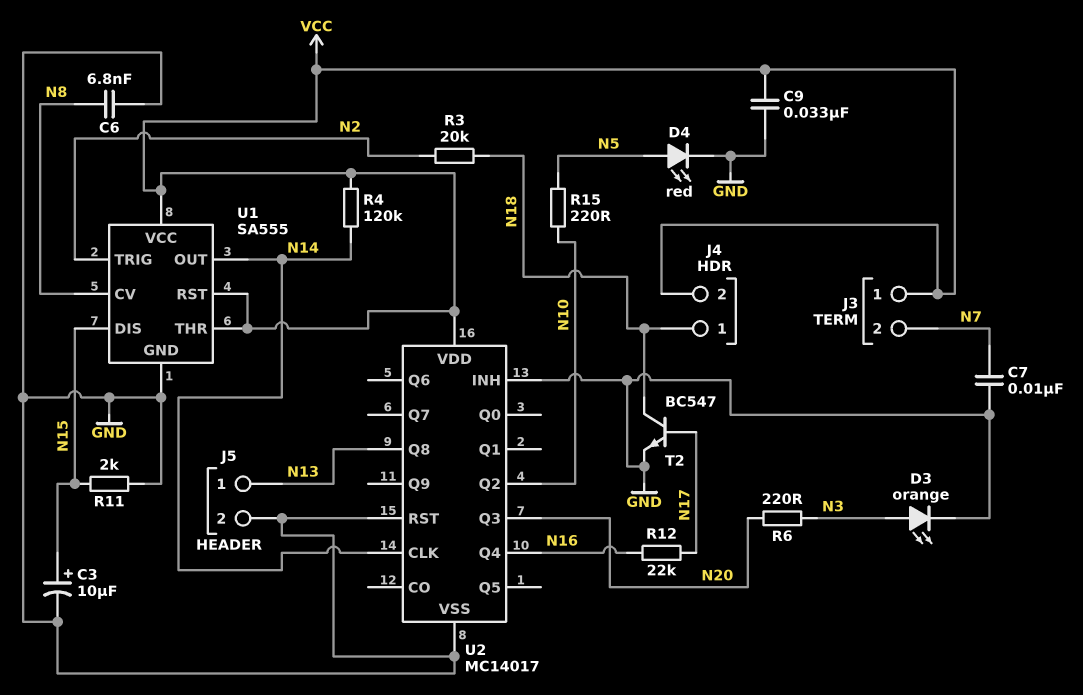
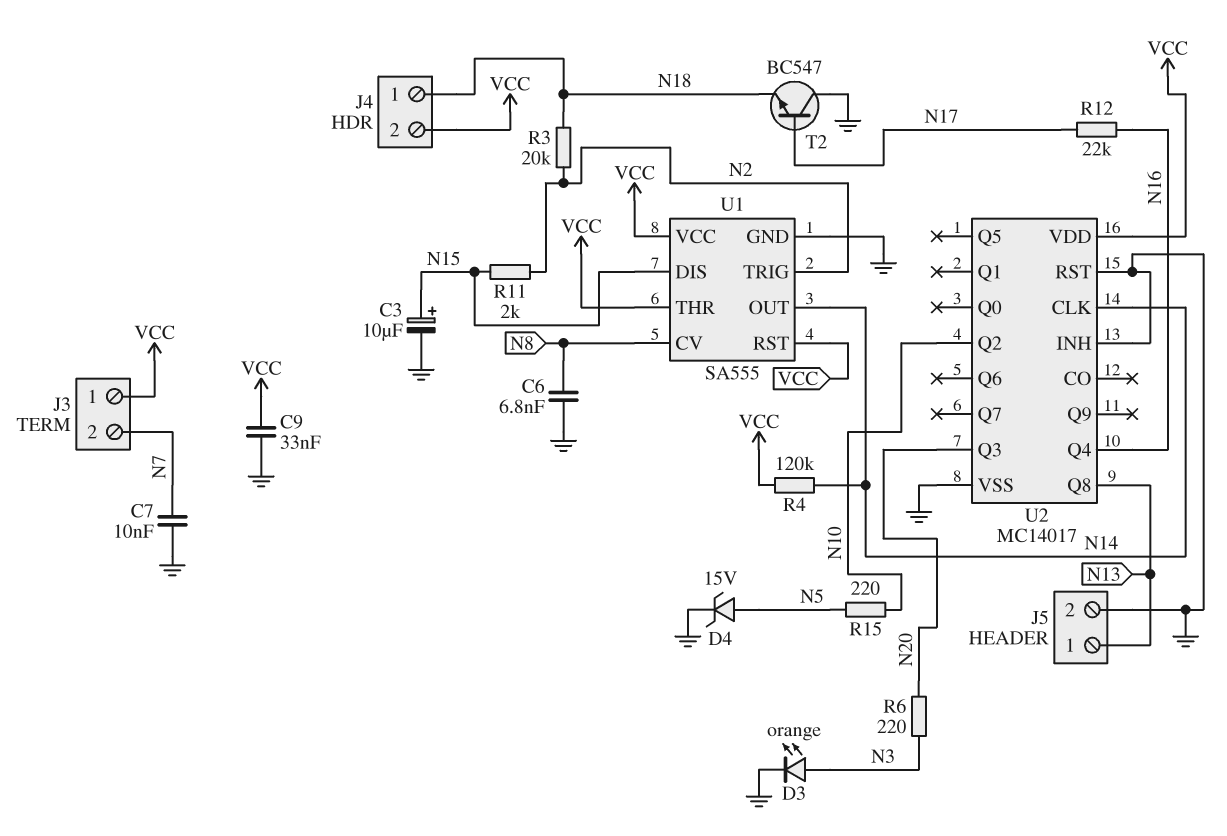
D4: LED red (A N5, K GND) -> zener 15V (A N5, K GND)
R11: 2k (GND, N15) -> 2k (N2, N15)
T2: NPN BC547 (B N17, C N18, E GND) -> NPN BC547 (B N17, C GND, E N18)

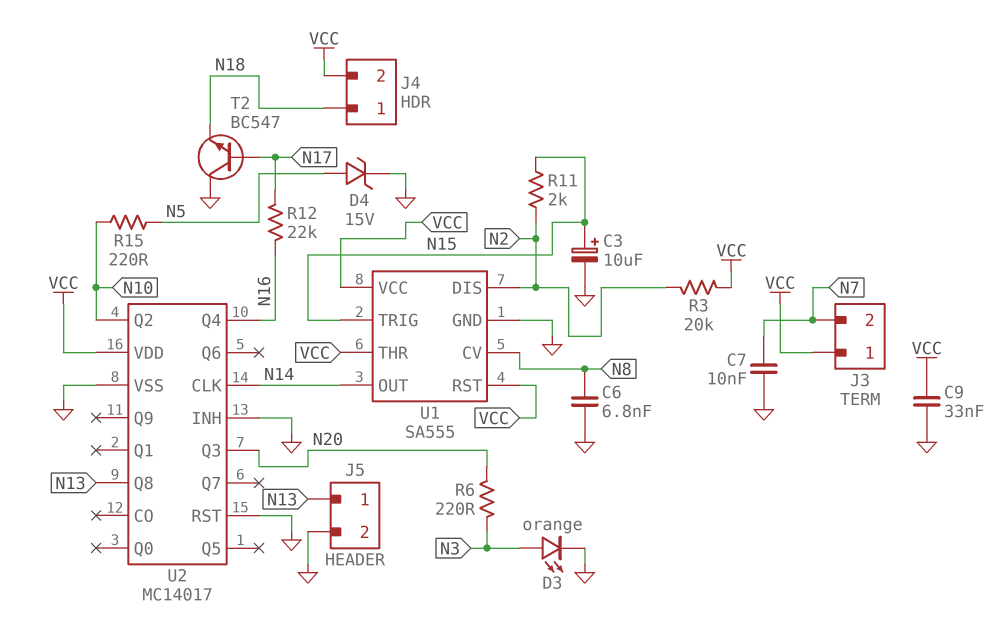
R3: 20k (N2, N18) -> 20k (N2, VCC)
R4: 120k (N14, VCC) -> none
U1 pin DIS: N15 -> N2
U1 pin TRIG: N2 -> N15

